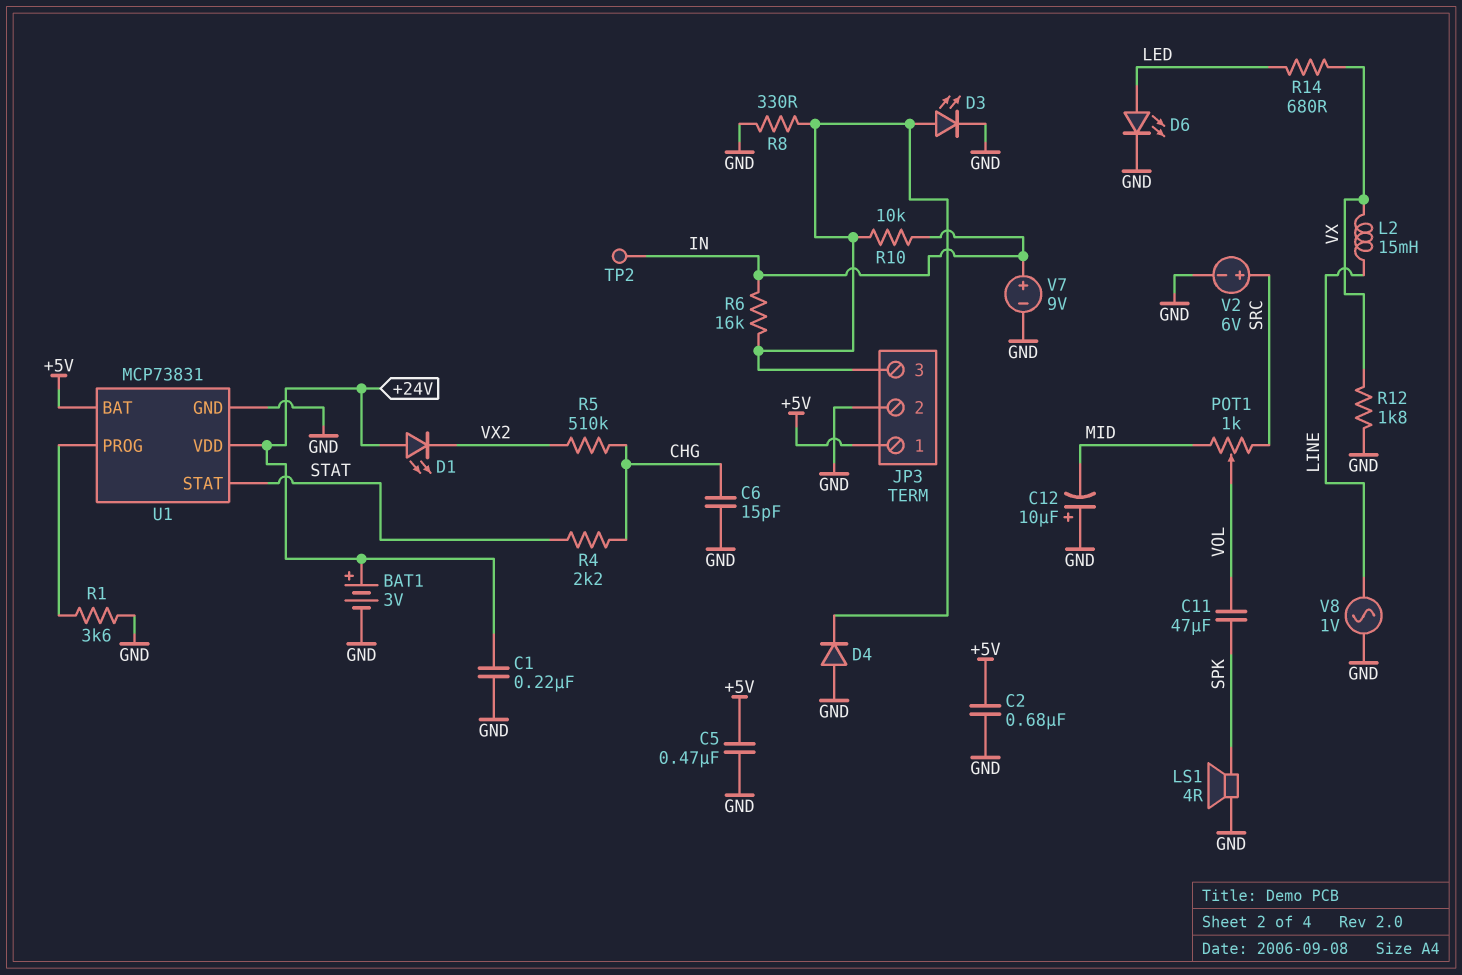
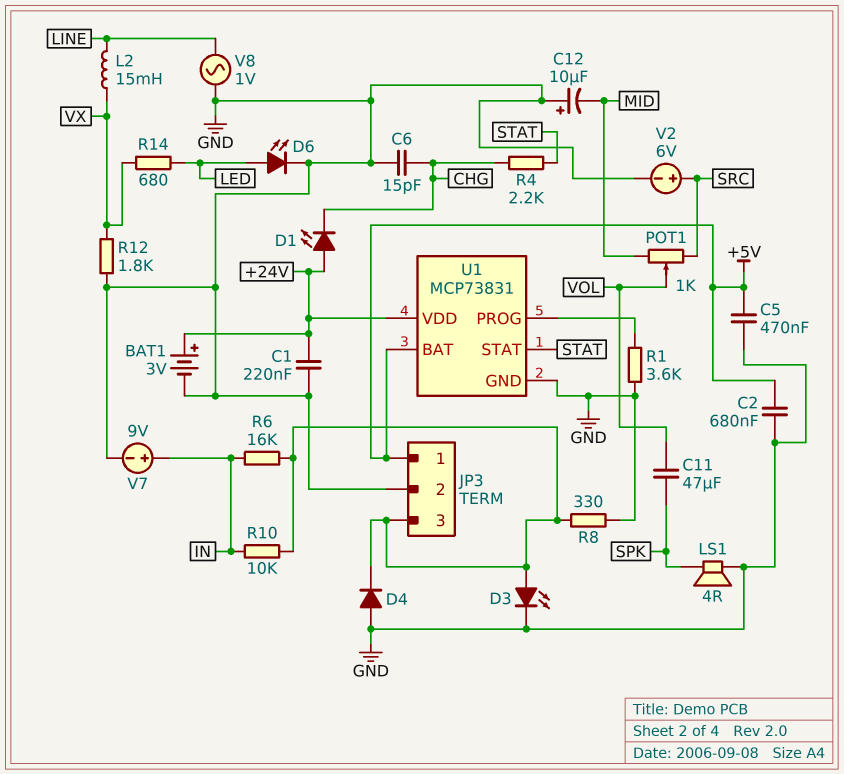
D1: LED (A +24V, K VX2) -> LED (A +24V, K CHG)
R5: 510k (CHG, VX2) -> none
TP2: test point (IN) -> none

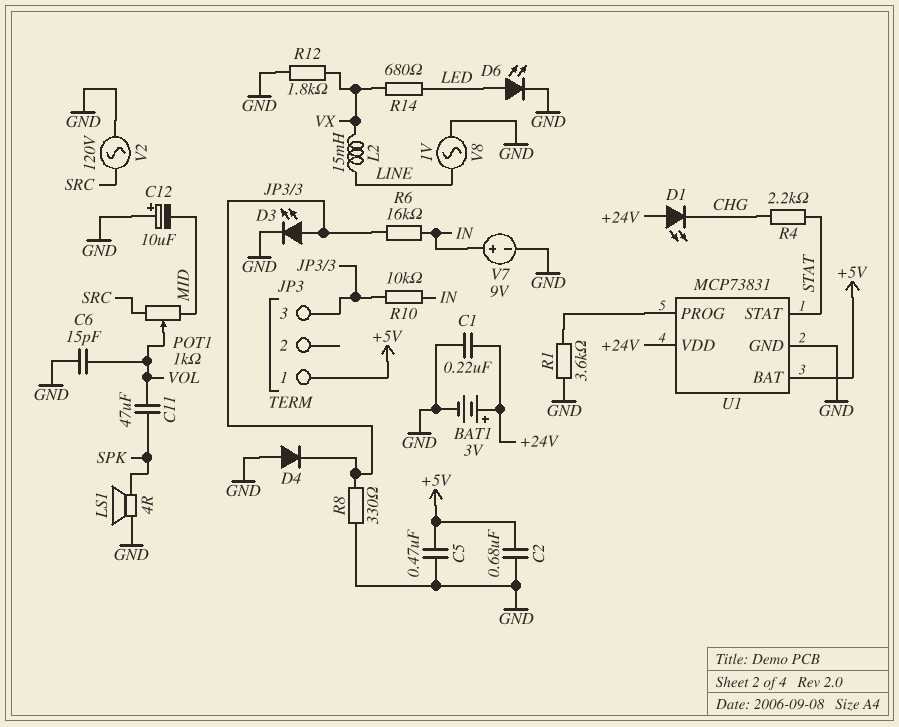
C6: 15pF (CHG, GND) -> 15pF (GND, VOL)
JP3 pin 2: GND -> none
V2: 6V (plus SRC, minus GND) -> AC 120V (GND, SRC)

